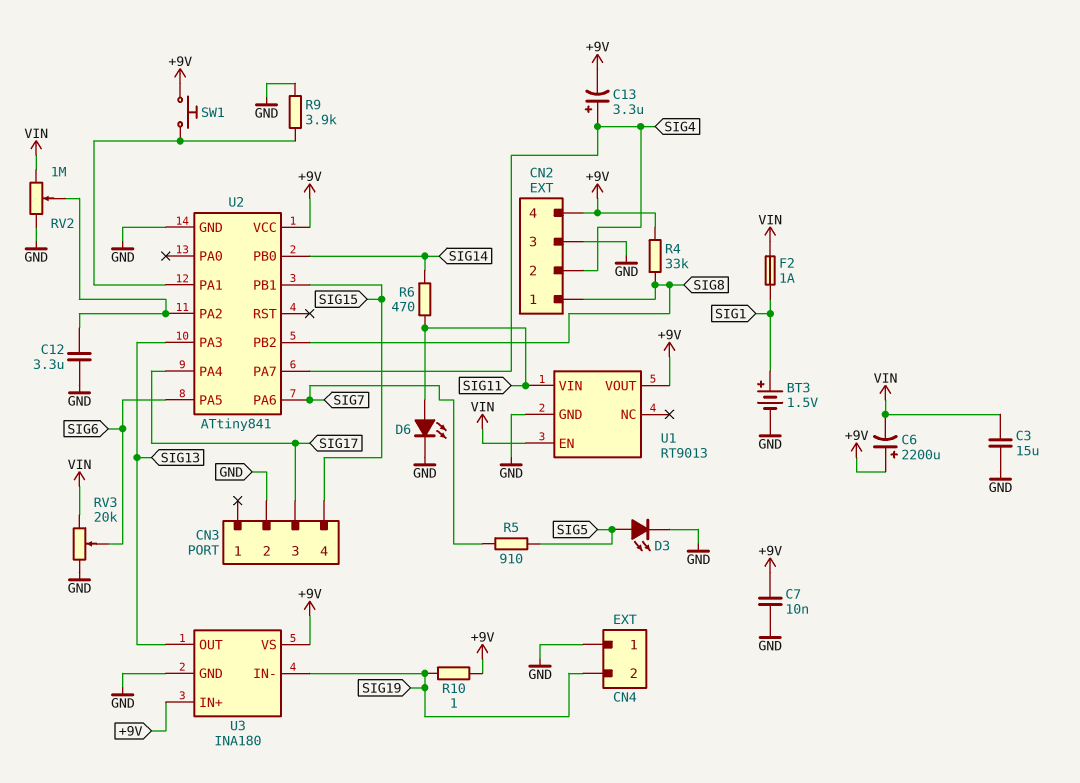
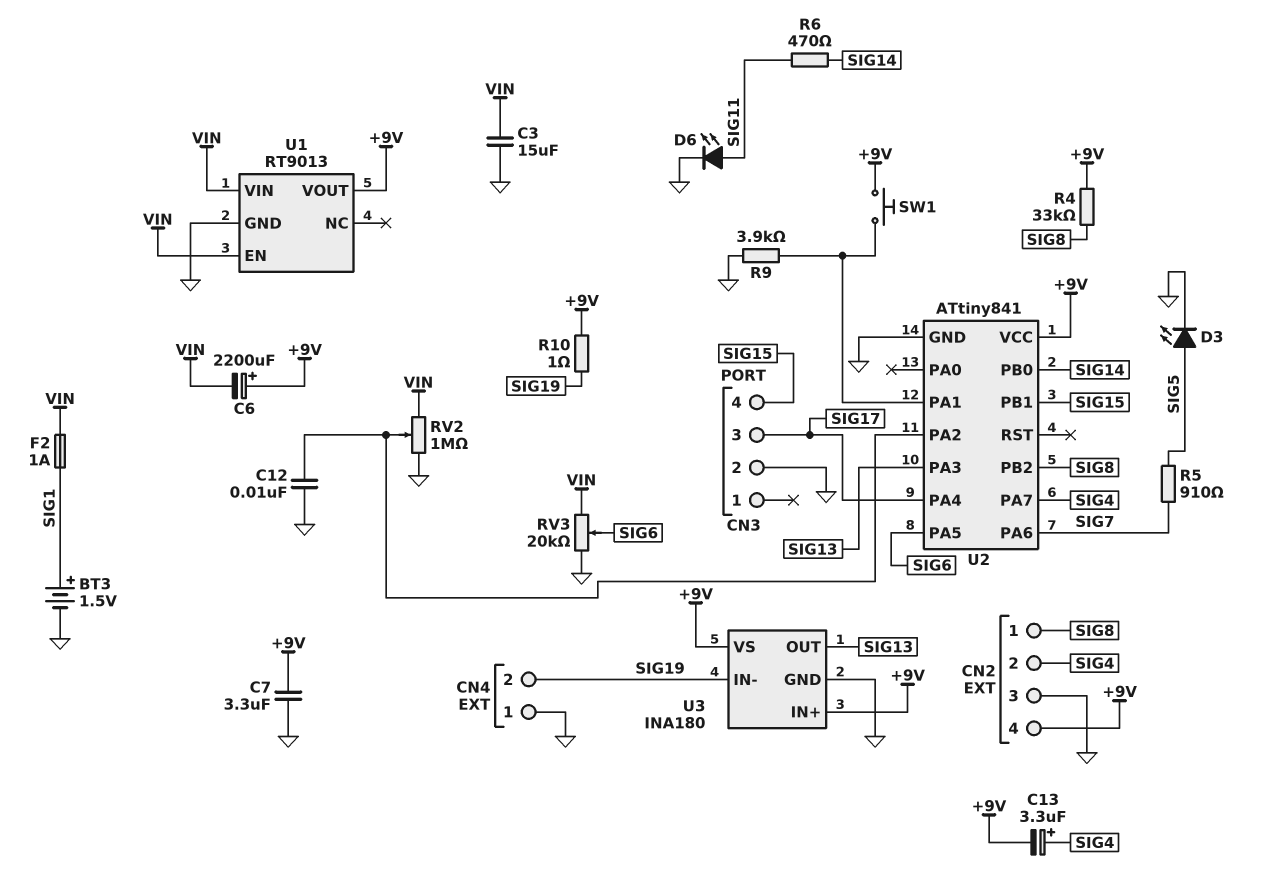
C7: 10nF (+9V, GND) -> 3.3uF (+9V, GND)
C12: 3.3uF (GND, U2/PA2) -> 10nF (GND, U2/PA2)
U1 pin VIN: SIG11 -> VIN

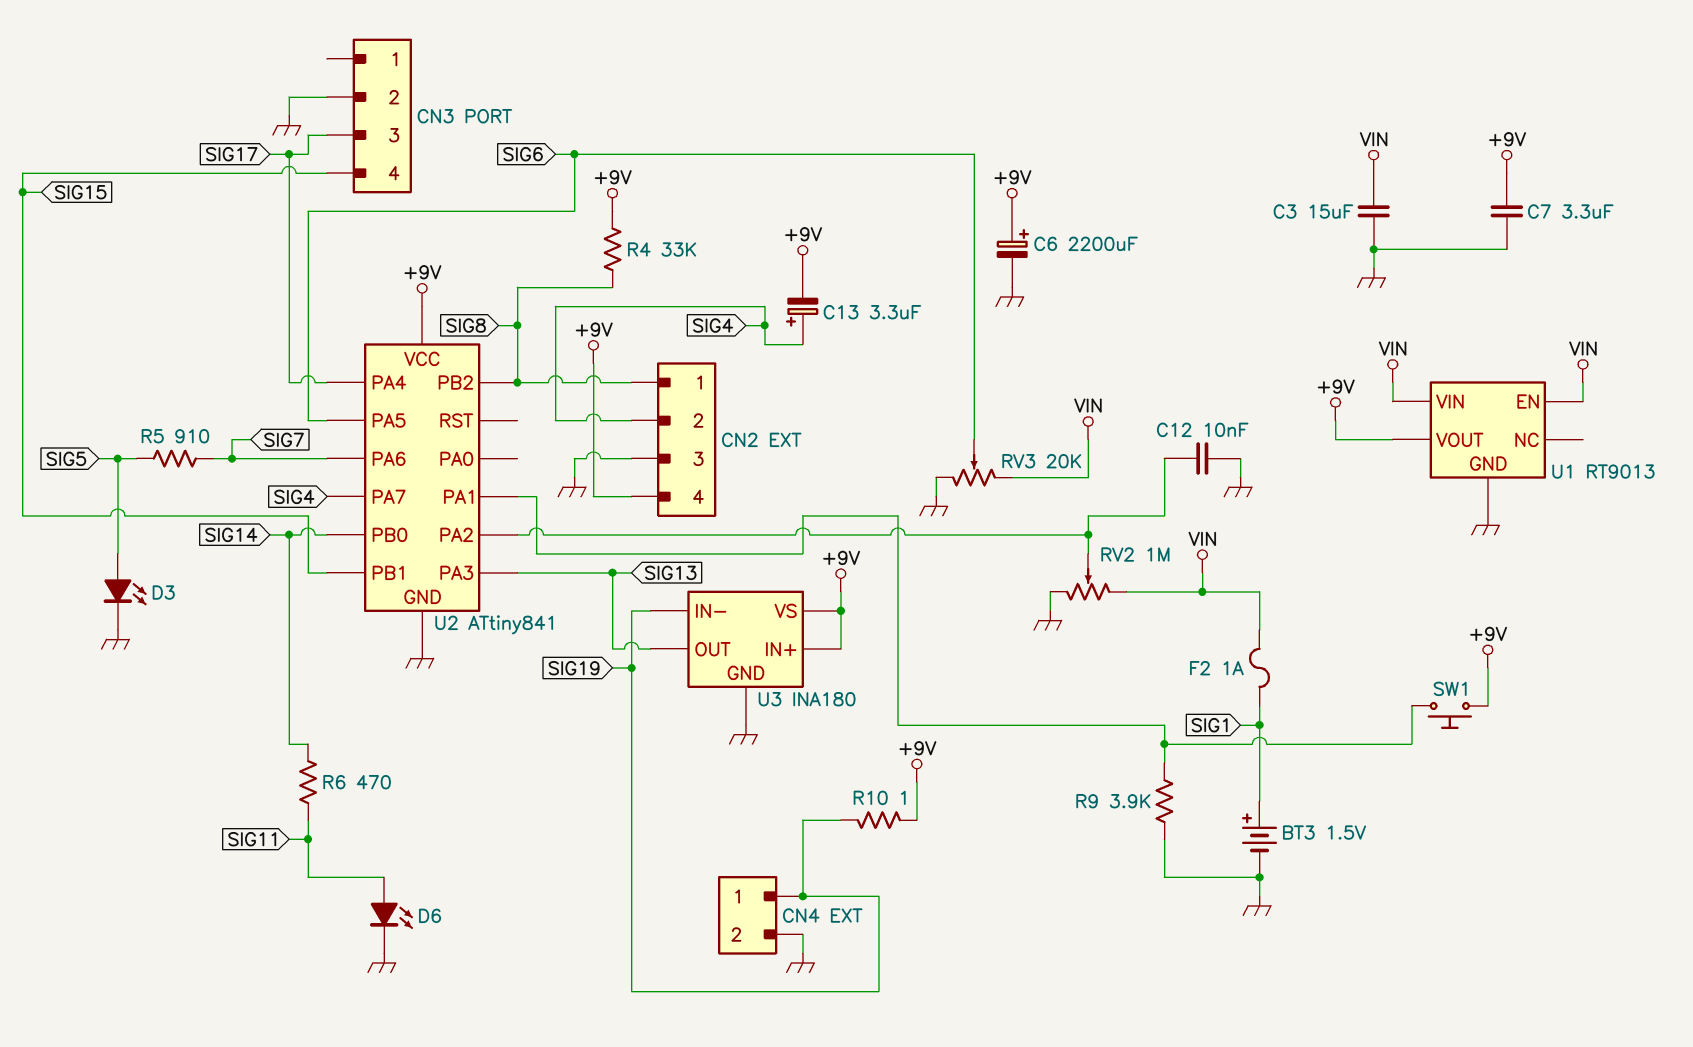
C6: 2200uF (plus +9V, minus VIN) -> 2200uF (plus +9V, minus GND)
CN4 pin 1: GND -> SIG19
CN4 pin 2: SIG19 -> GND

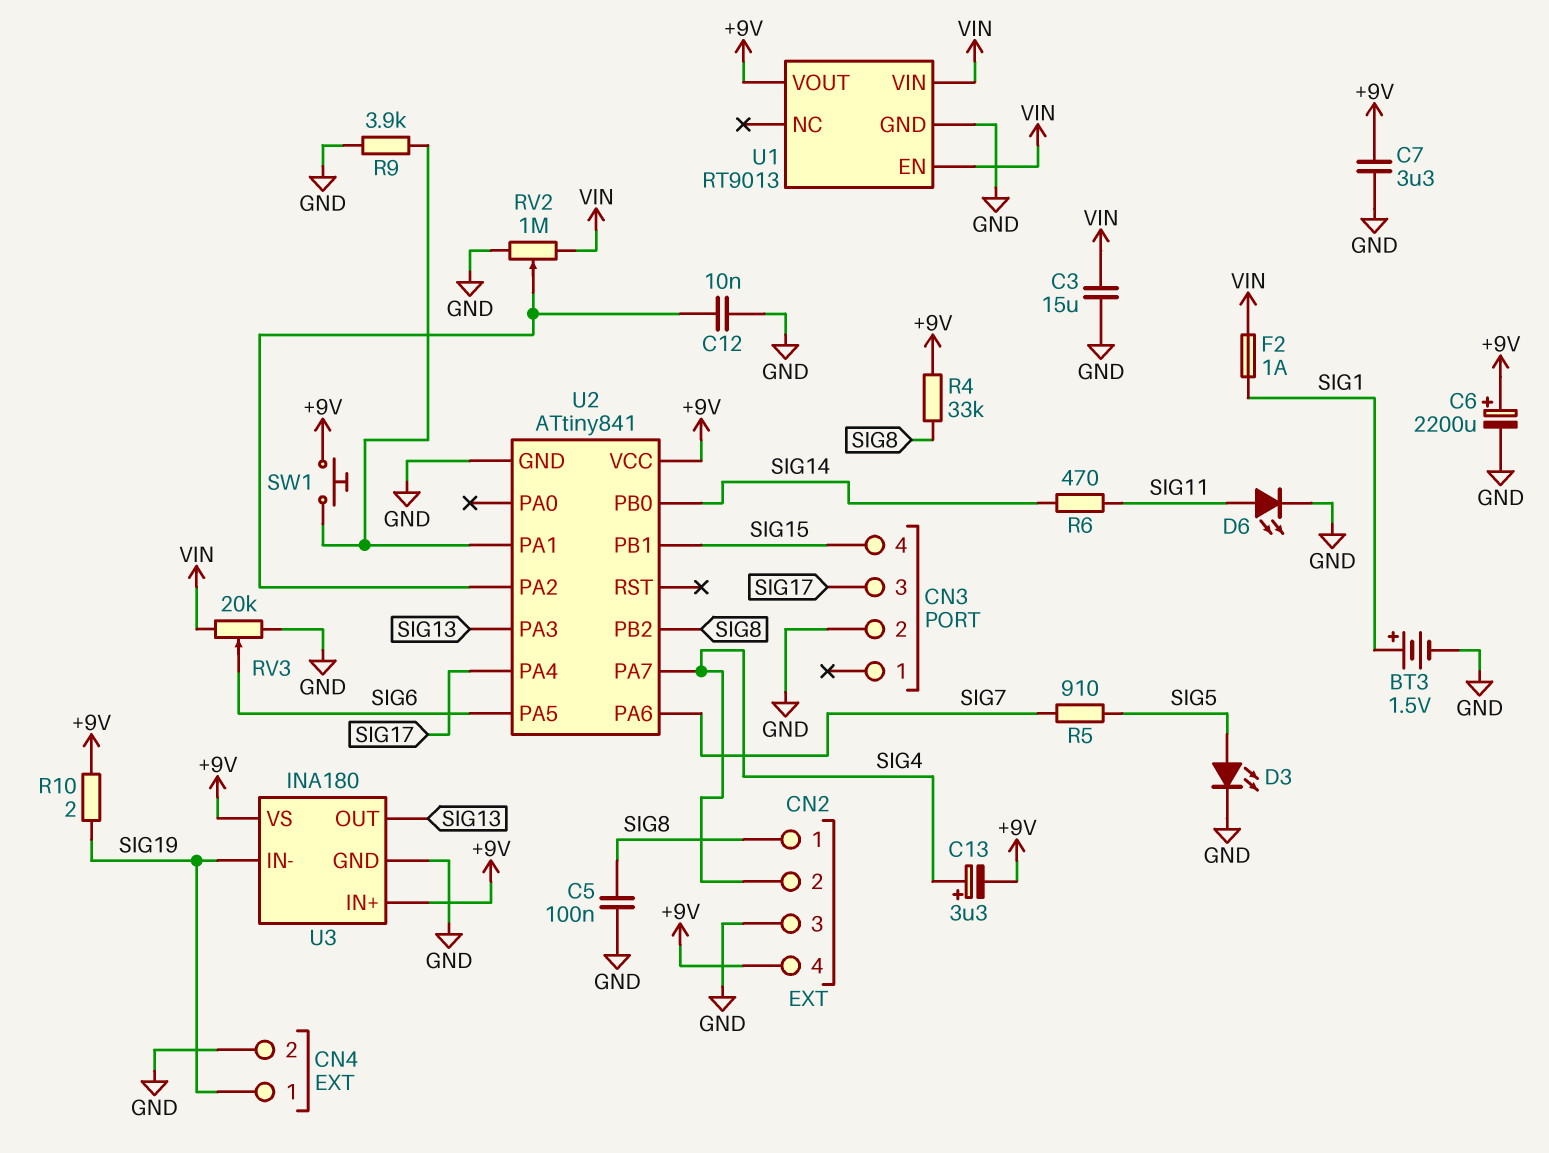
C5: none -> 100nF (GND, SIG8)
R10: 1 (+9V, SIG19) -> 2 (+9V, SIG19)

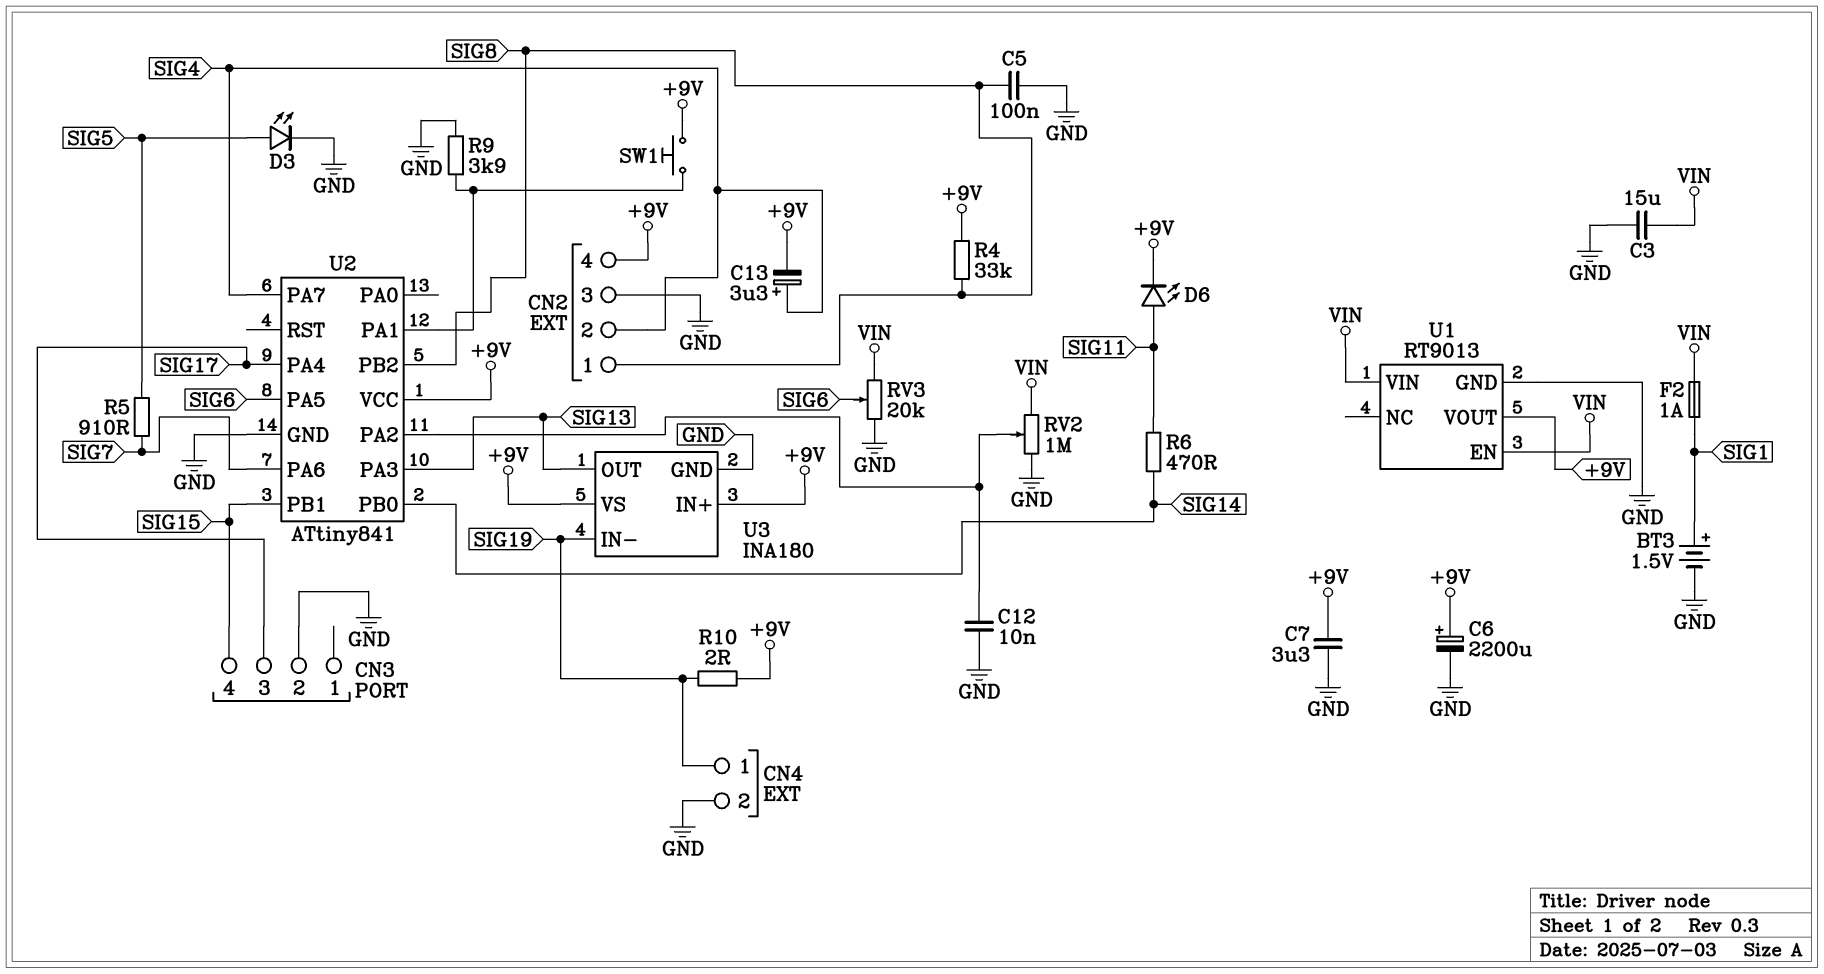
D6: LED (A SIG11, K GND) -> LED (A SIG11, K +9V)

